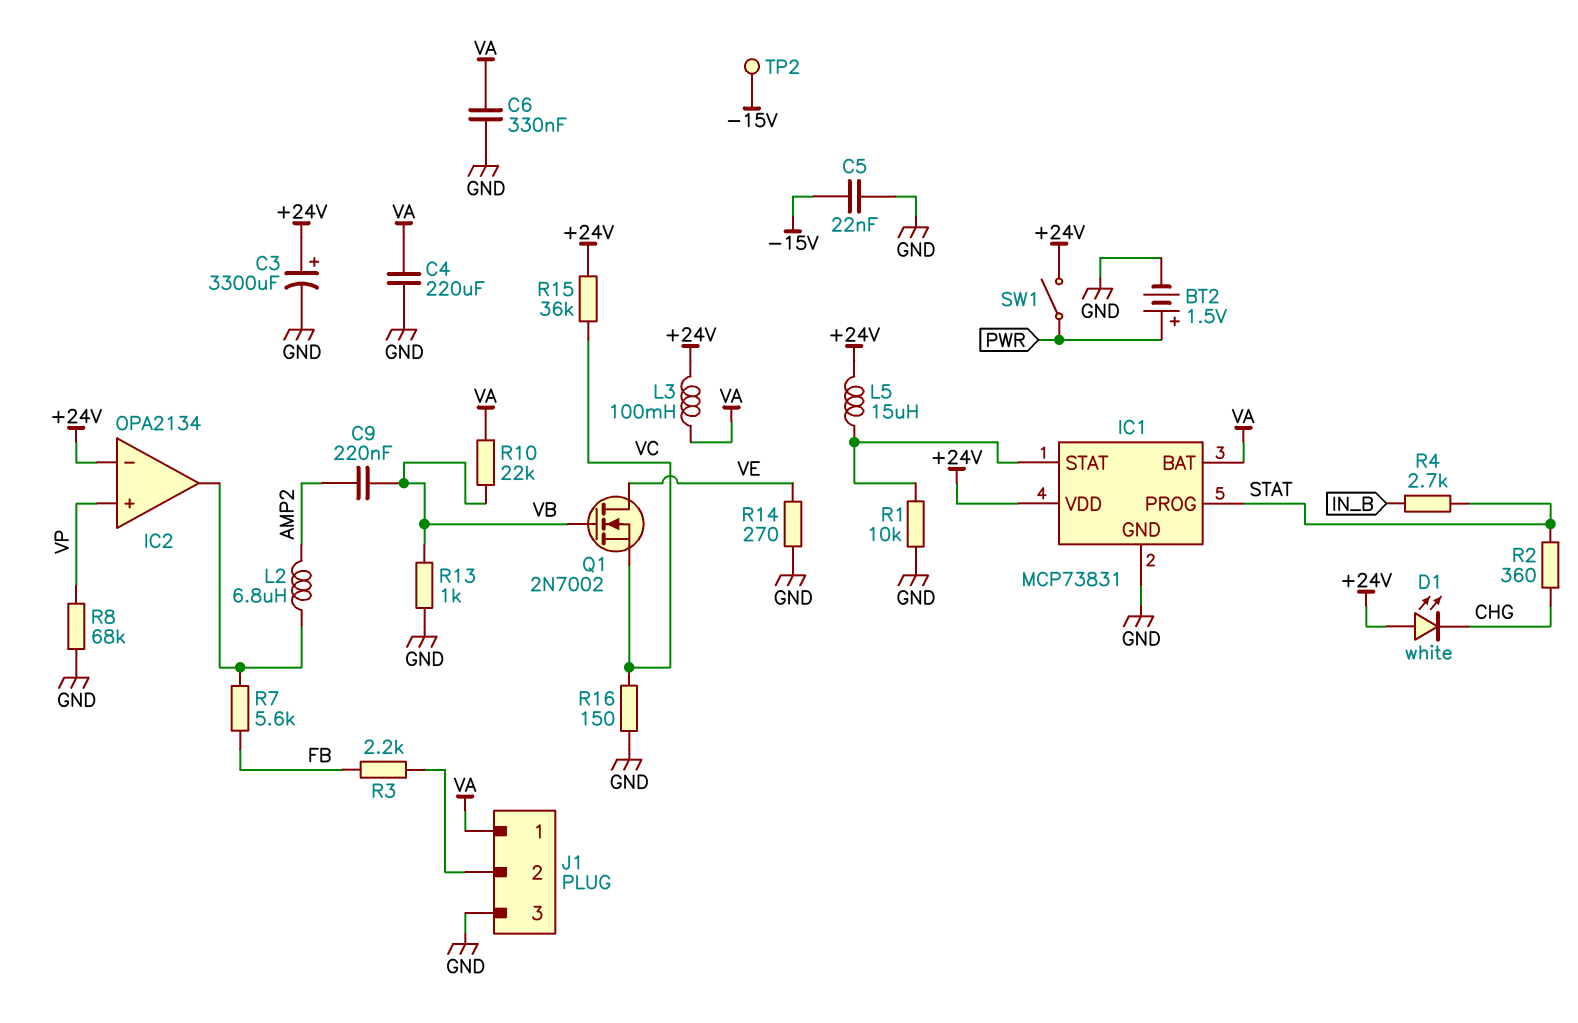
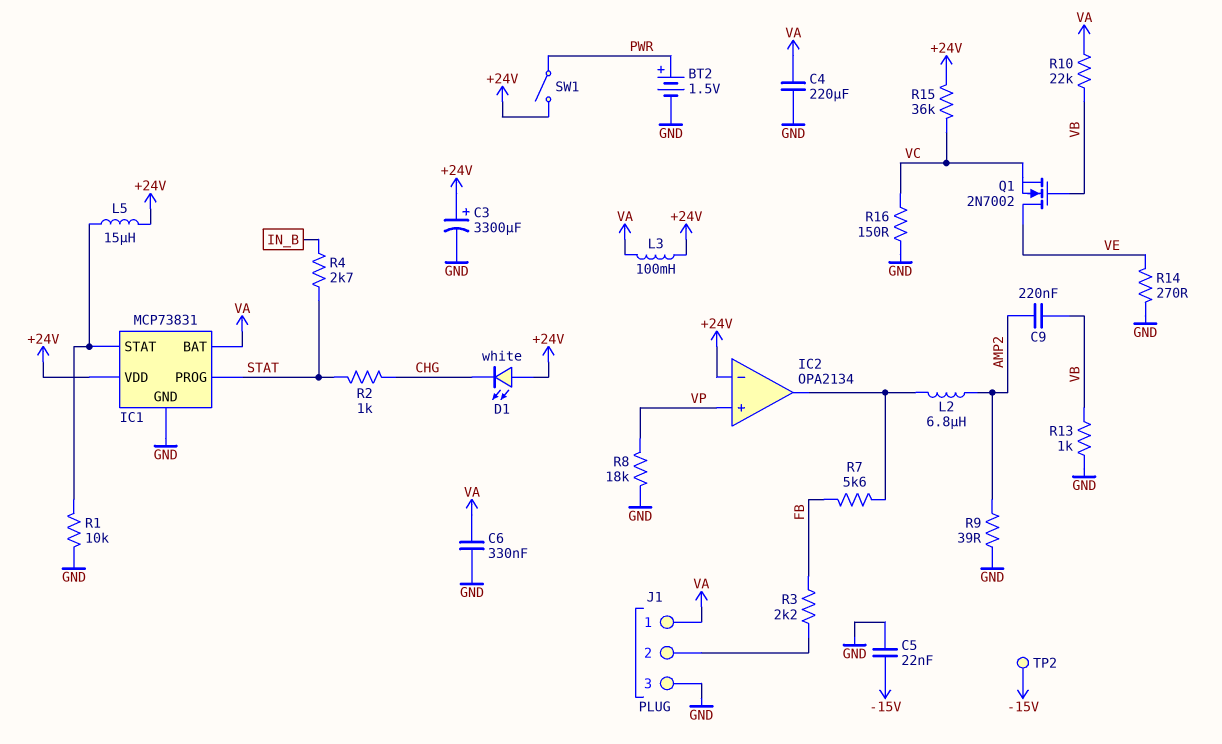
R2: 360 (CHG, STAT) -> 1k (CHG, STAT)
R8: 68k (GND, VP) -> 18k (GND, VP)
R9: none -> 39 (AMP2, GND)

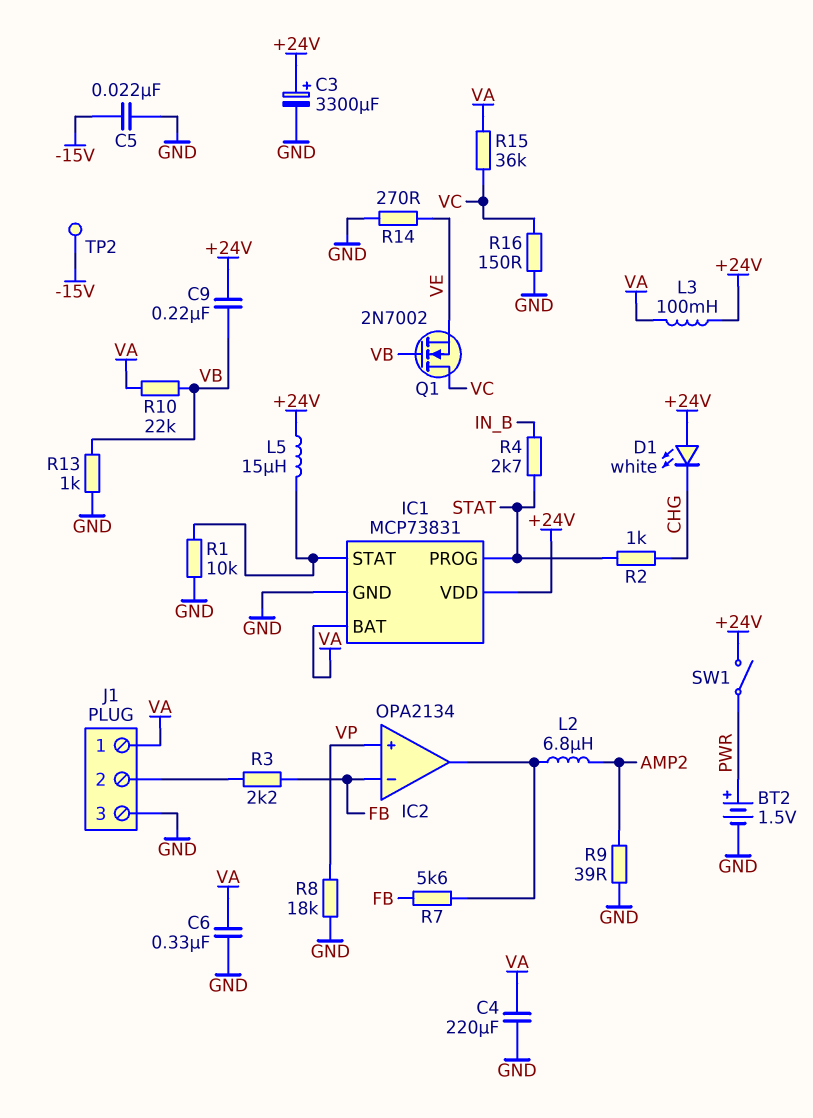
C9: 220nF (AMP2, VB) -> 220nF (+24V, VB)
IC2 pin in-: +24V -> FB
Q1: NMOS 2N7002 (G VB, D VE, S VC) -> NMOS 2N7002 (G VB, D VC, S VE)
R15: 36k (+24V, VC) -> 36k (VA, VC)

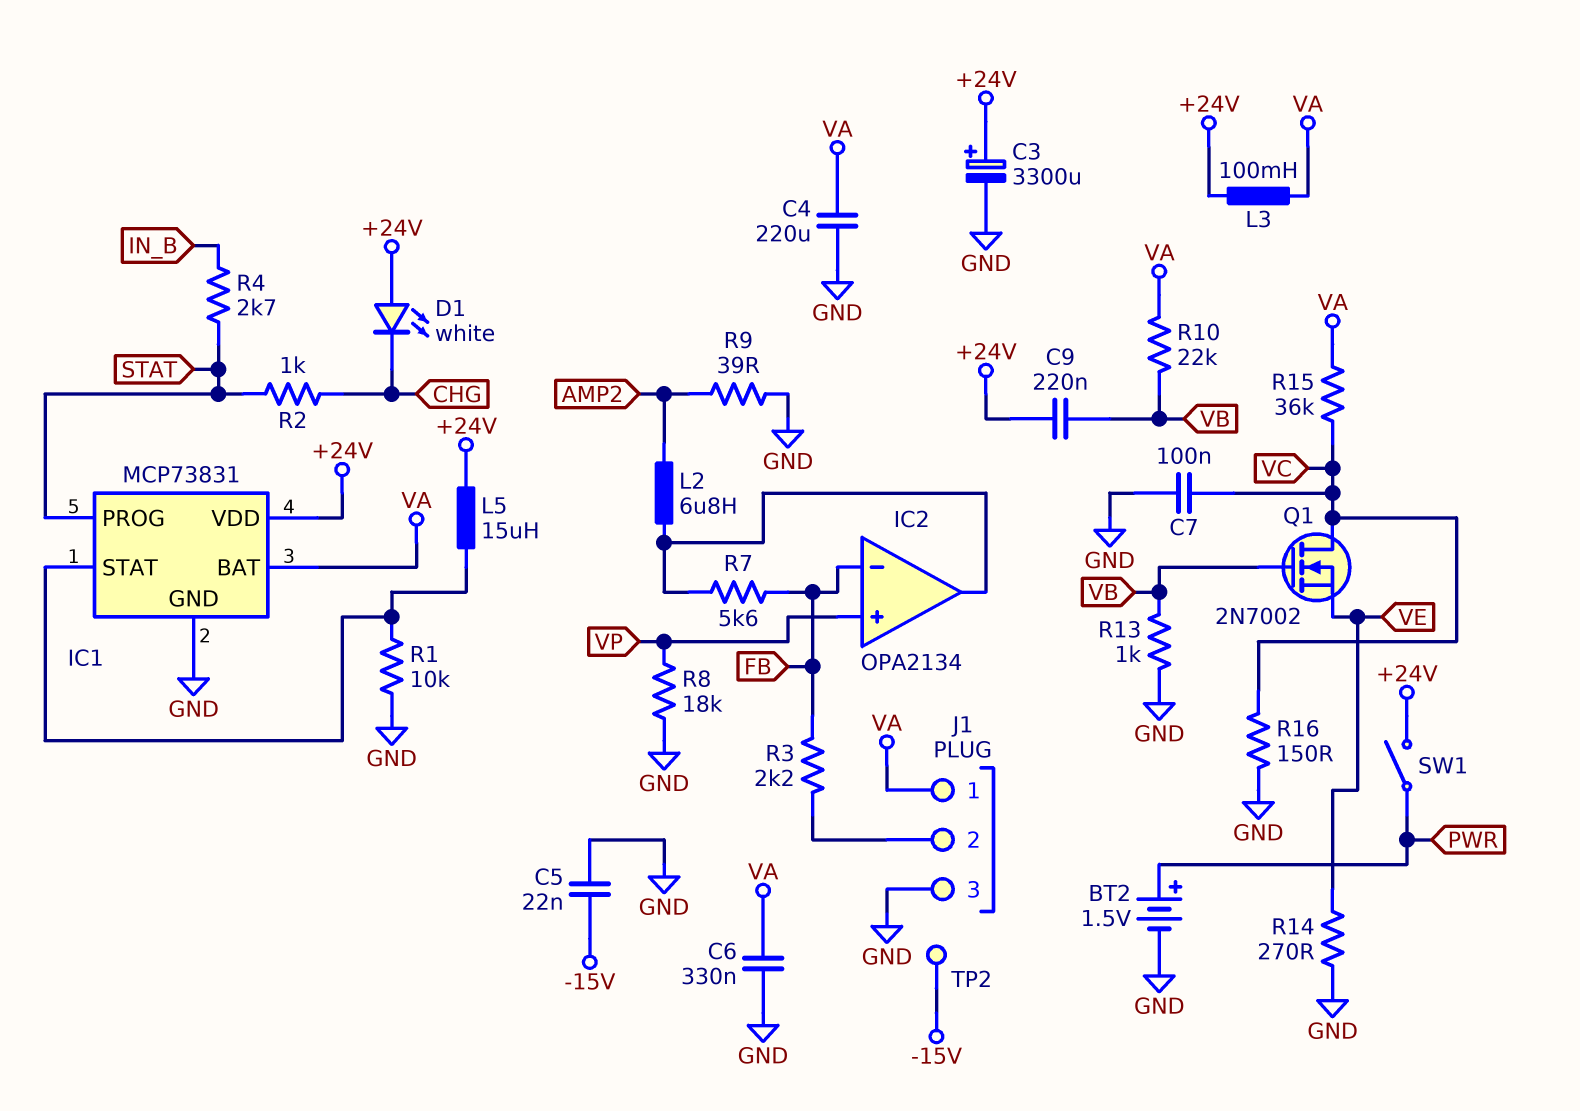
C7: none -> 100nF (GND, VC)

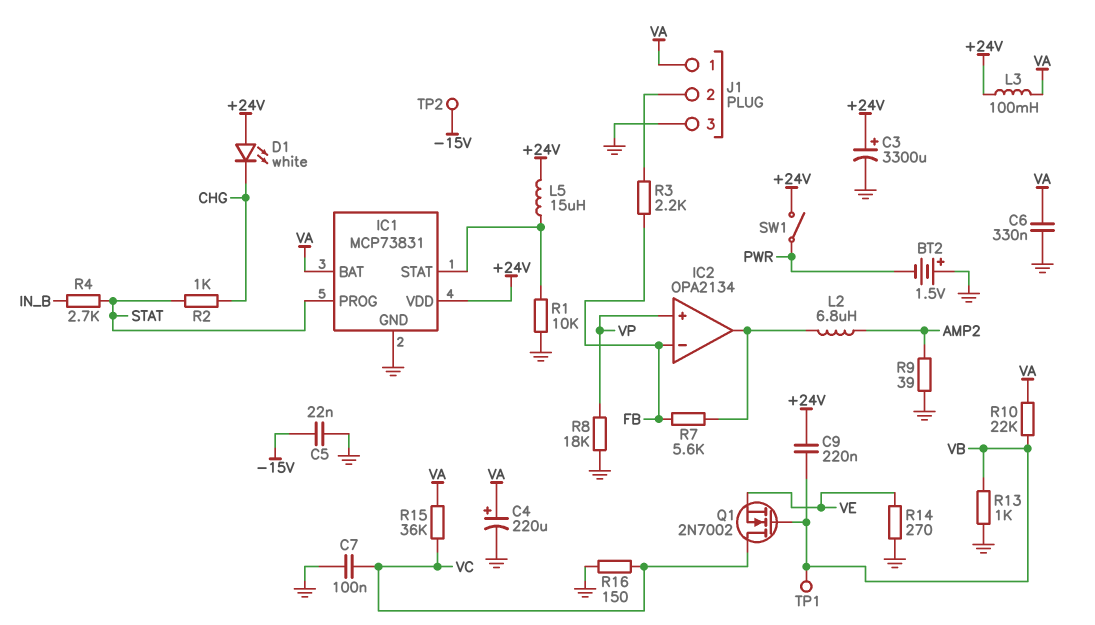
BT2: 1.5V (plus PWR, minus GND) -> 1.5V (plus GND, minus PWR)
C4: 220uF (GND, VA) -> 220uF (plus VA, minus GND)
TP1: none -> test point (VB)

